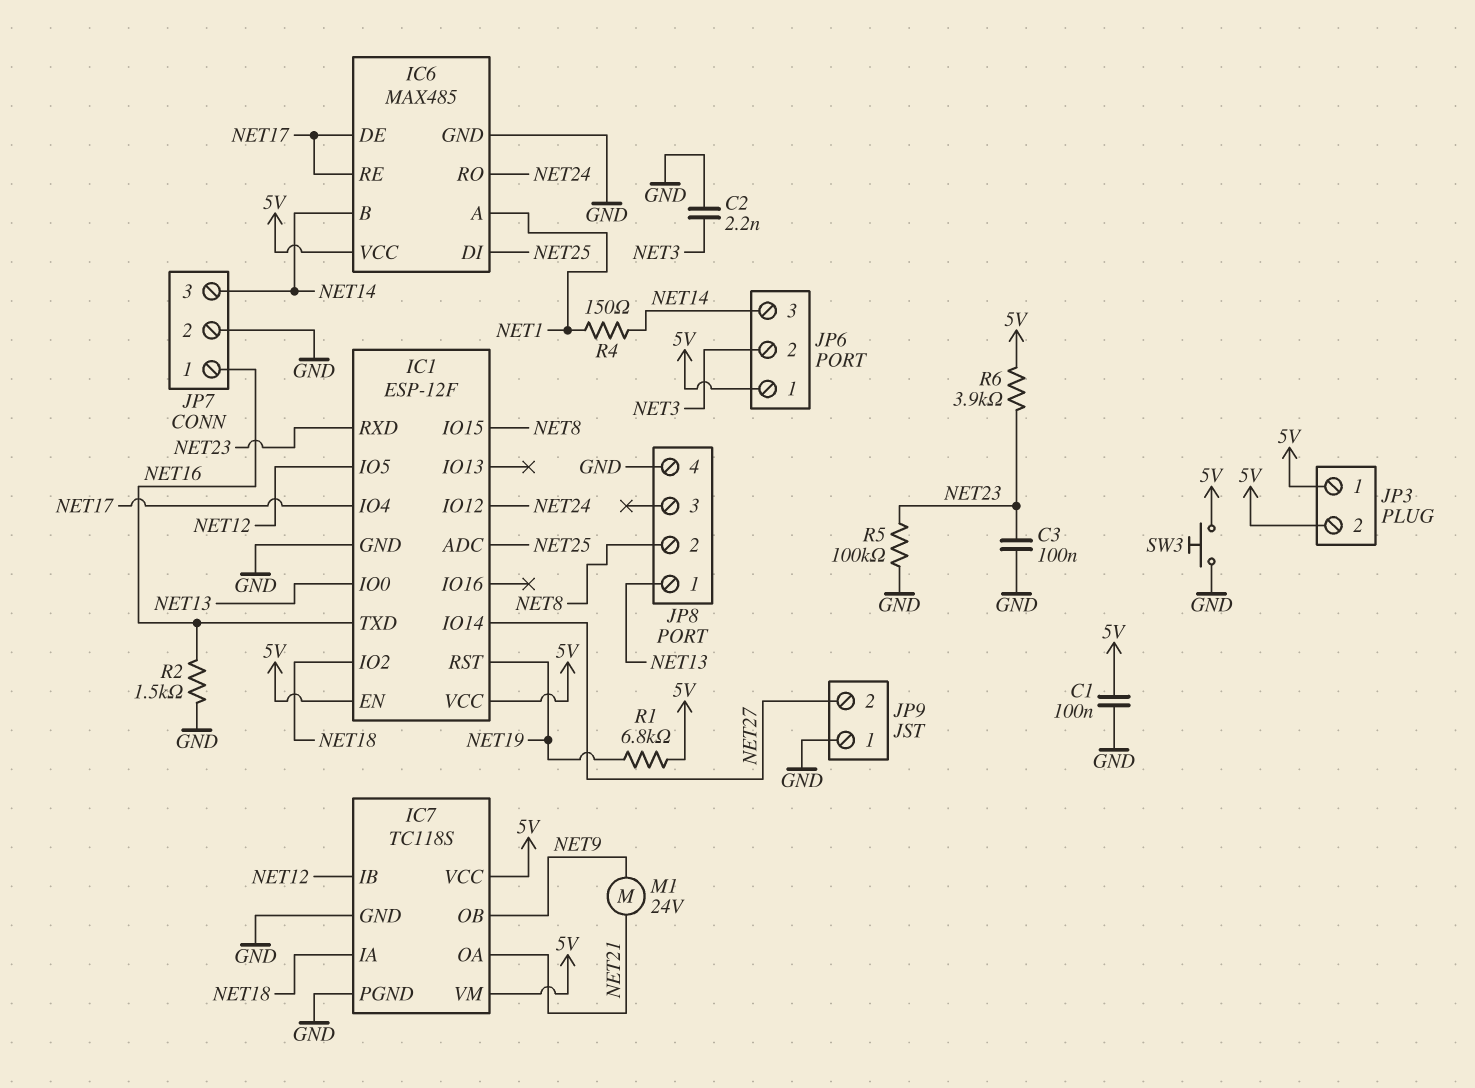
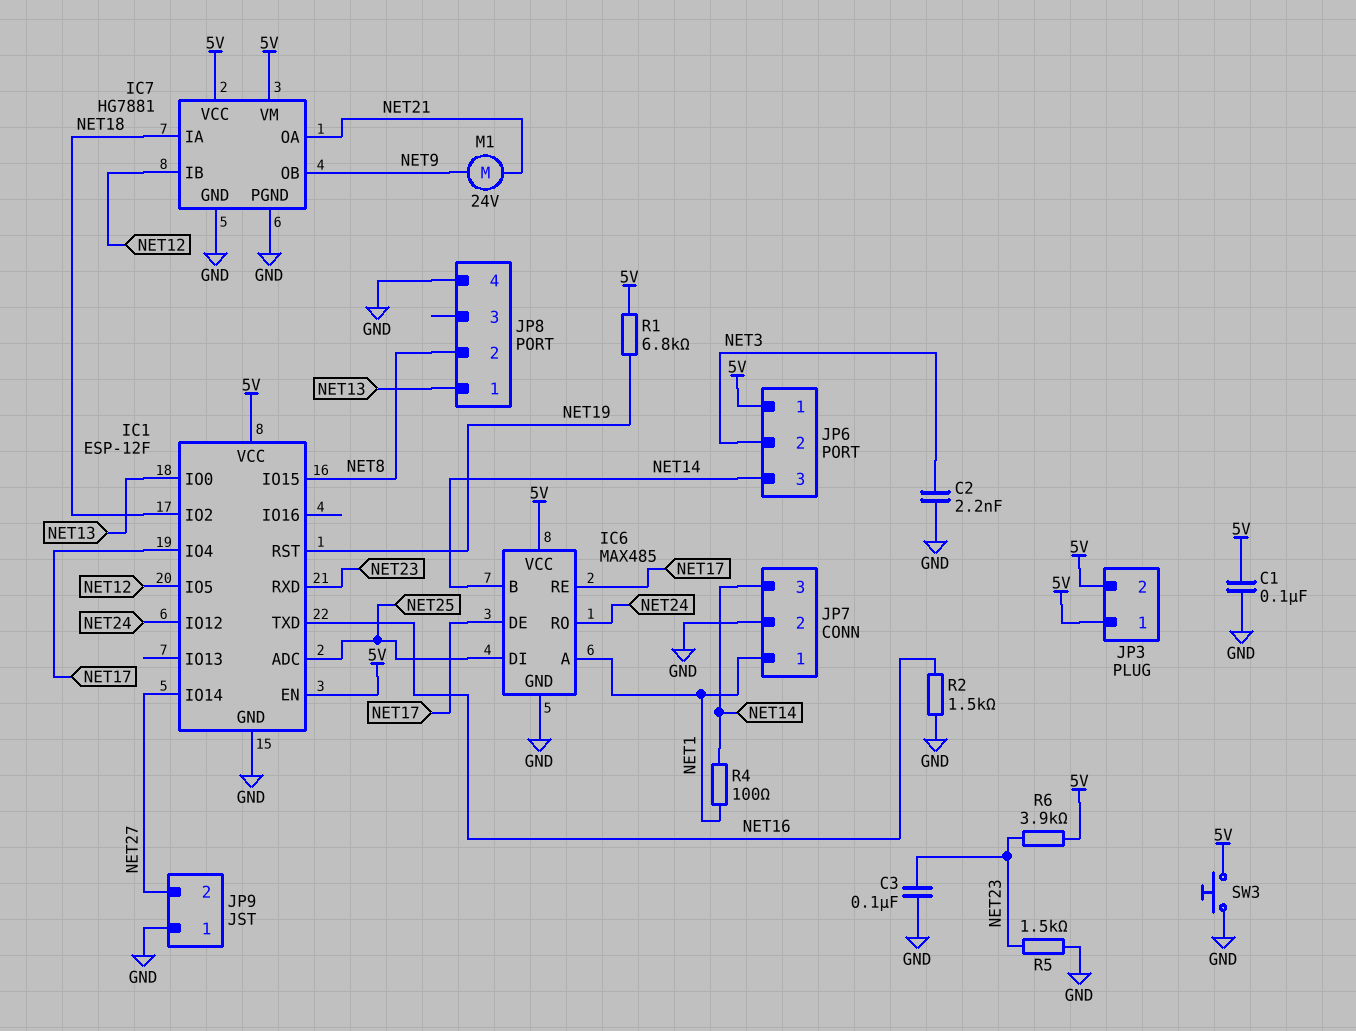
IC7: TC118S -> HG7881
JP7 pin 1: NET16 -> NET1
R4: 150 (NET1, NET14) -> 100 (NET1, NET14)
R5: 100k (GND, NET23) -> 1.5k (GND, NET23)

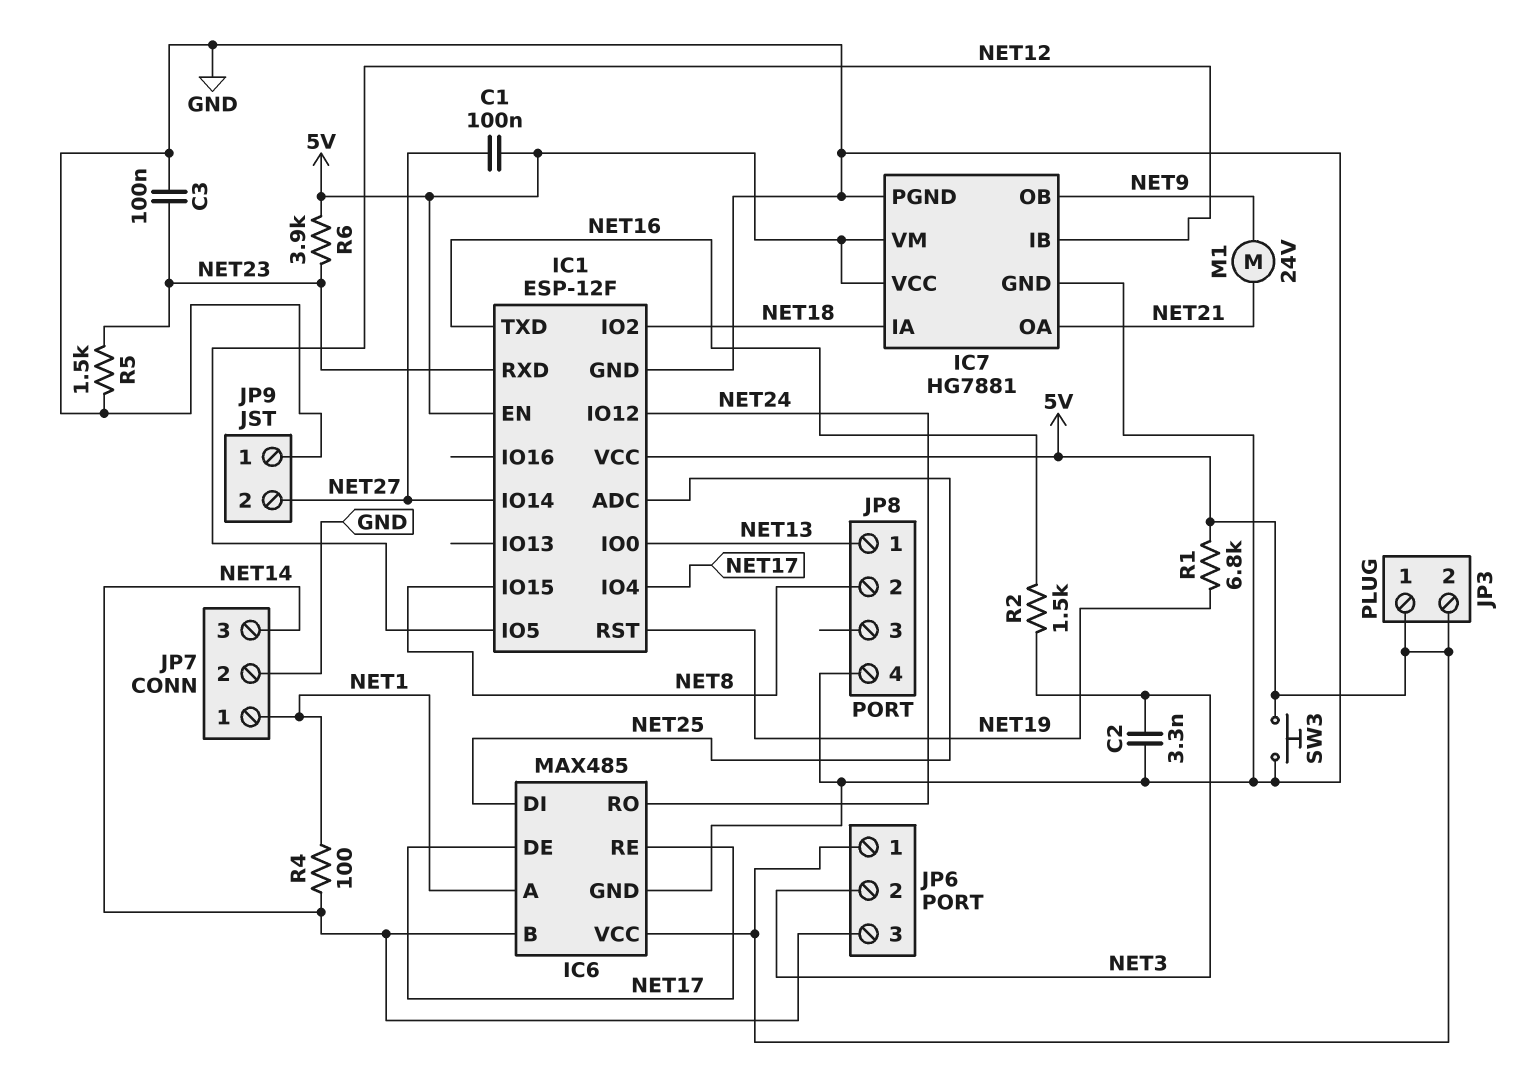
C1: 100nF (5V, GND) -> 100nF (5V, NET27)
C2: 2.2nF (GND, NET3) -> 3.3nF (GND, NET3)
R2: 1.5k (GND, NET16) -> 1.5k (NET3, NET16)

